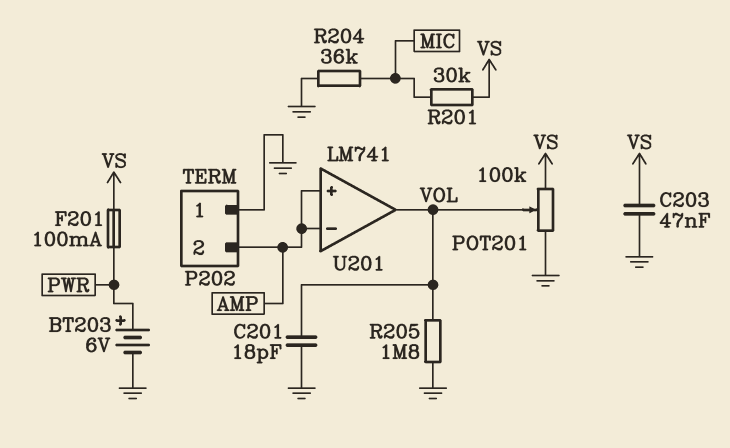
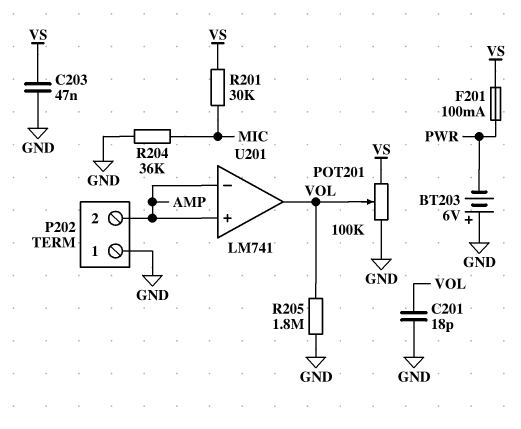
BT203: 6V (plus PWR, minus GND) -> 6V (plus GND, minus PWR)

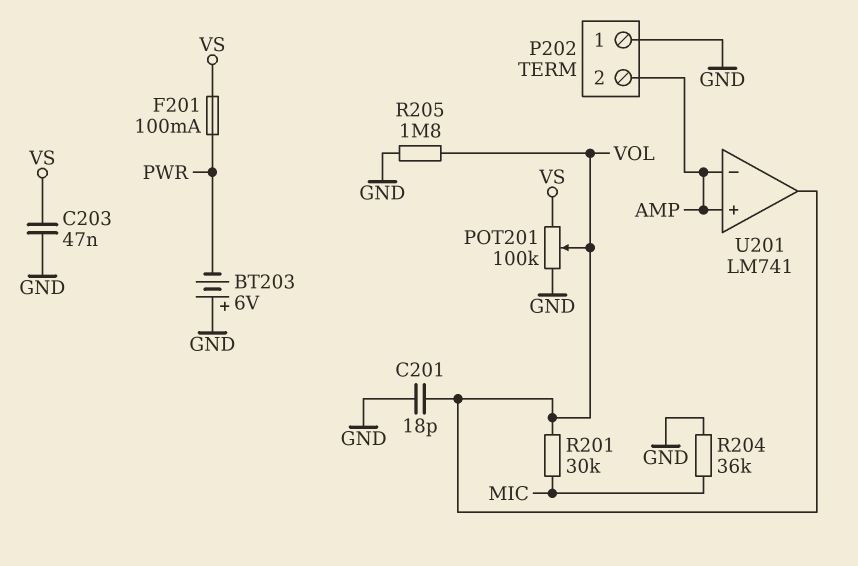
R201: 30k (MIC, VS) -> 30k (MIC, VOL)

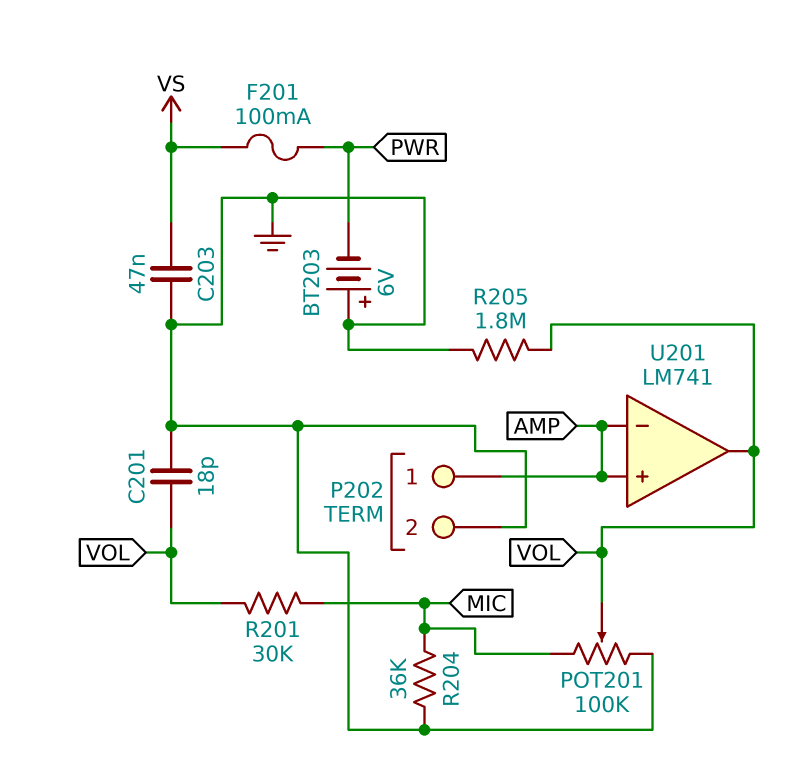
P202 pin 1: GND -> AMP
P202 pin 2: AMP -> GND
POT201: 100k (GND, VS, wiper VOL) -> 100k (GND, MIC, wiper VOL)

